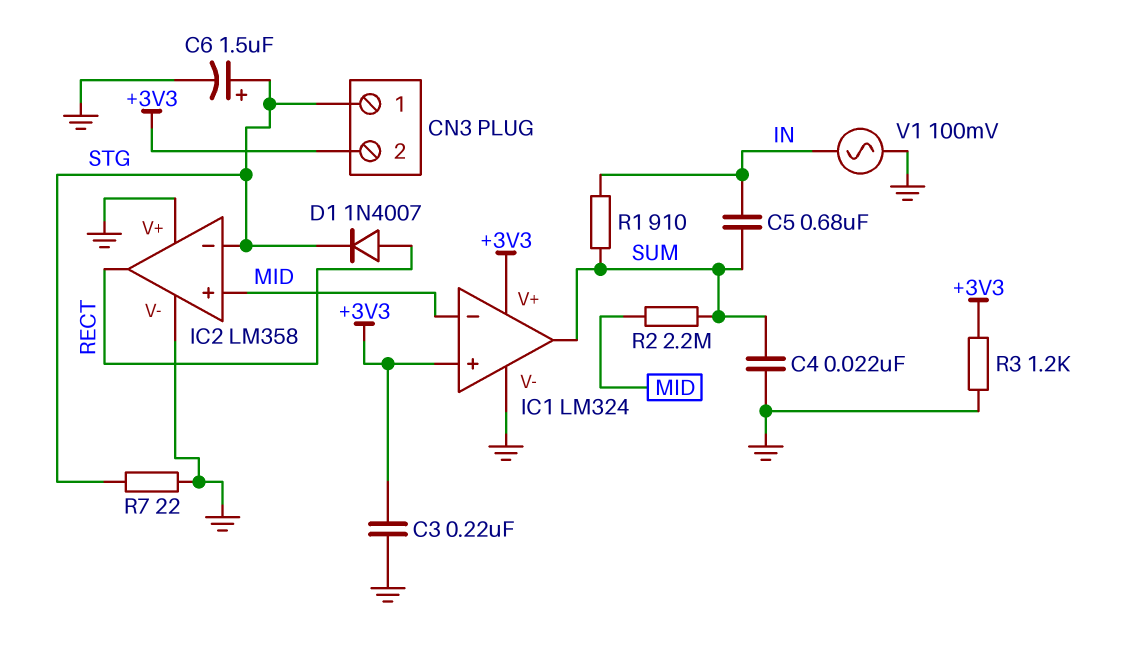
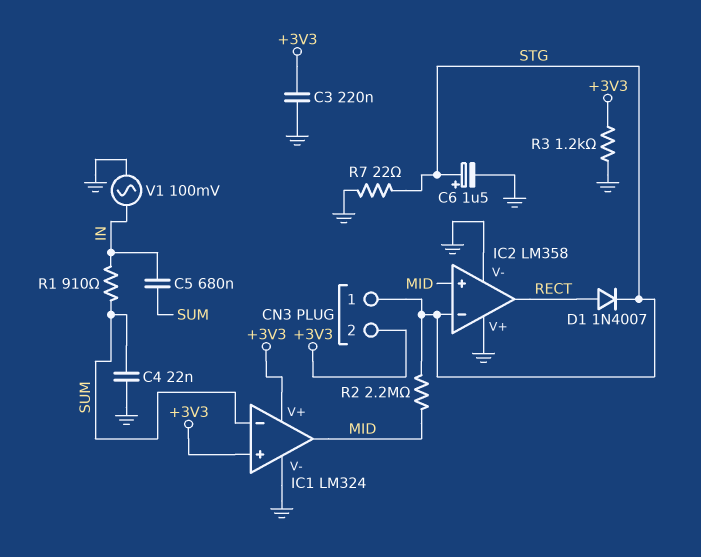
IC1 pin in-: MID -> SUM
IC1 pin out: SUM -> MID
R2: 2.2M (MID, SUM) -> 2.2M (MID, STG)

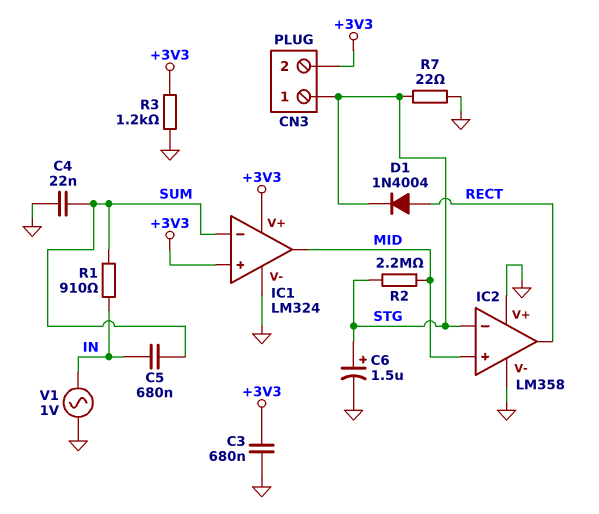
C3: 220nF (+3V3, GND) -> 680nF (+3V3, GND)
D1: diode 1N4007 (A RECT, K STG) -> diode 1N4004 (A RECT, K STG)
V1: AC 100mV (GND, IN) -> AC 1V (GND, IN)

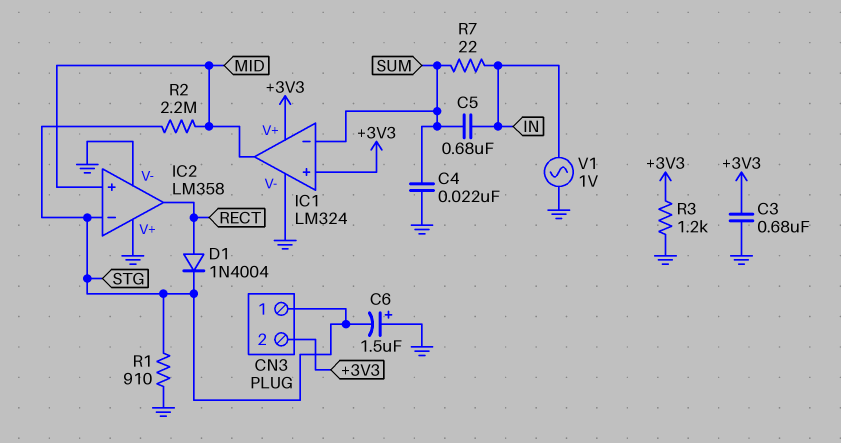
C6: 1.5uF (plus STG, minus GND) -> 1.5uF (plus GND, minus STG)
R1: 910 (IN, SUM) -> 910 (GND, STG)
R7: 22 (GND, STG) -> 22 (IN, SUM)

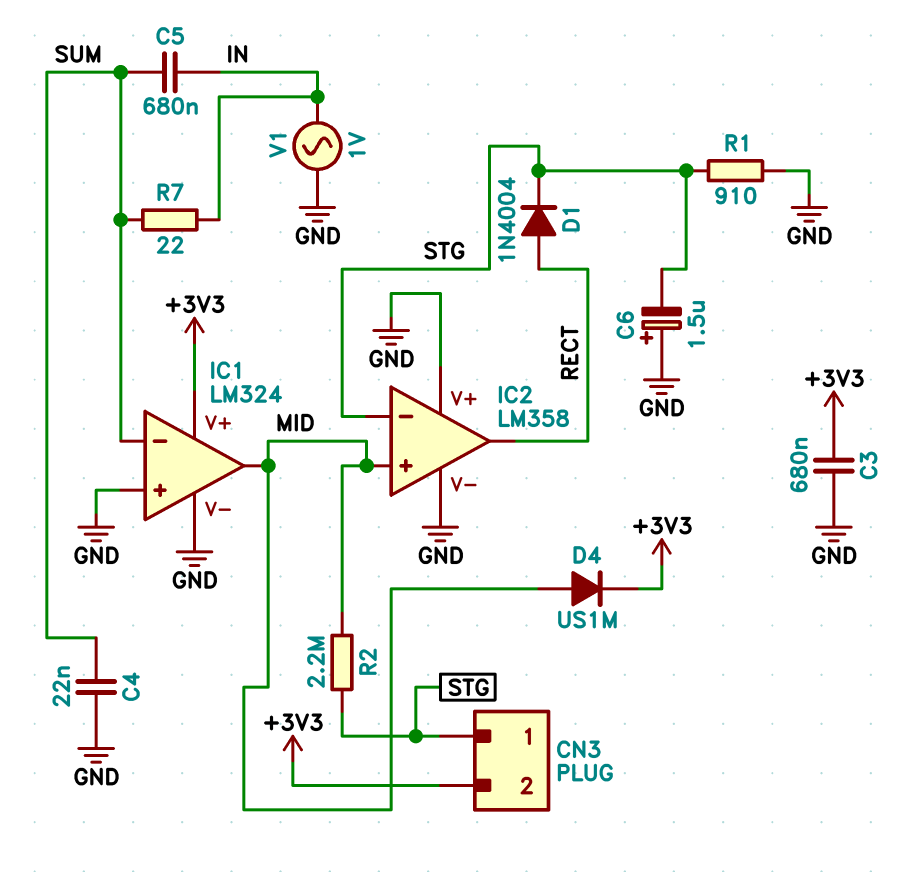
D4: none -> diode US1M (A MID, K +3V3)
IC1 pin in+: +3V3 -> GND
R3: 1.2k (+3V3, GND) -> none

